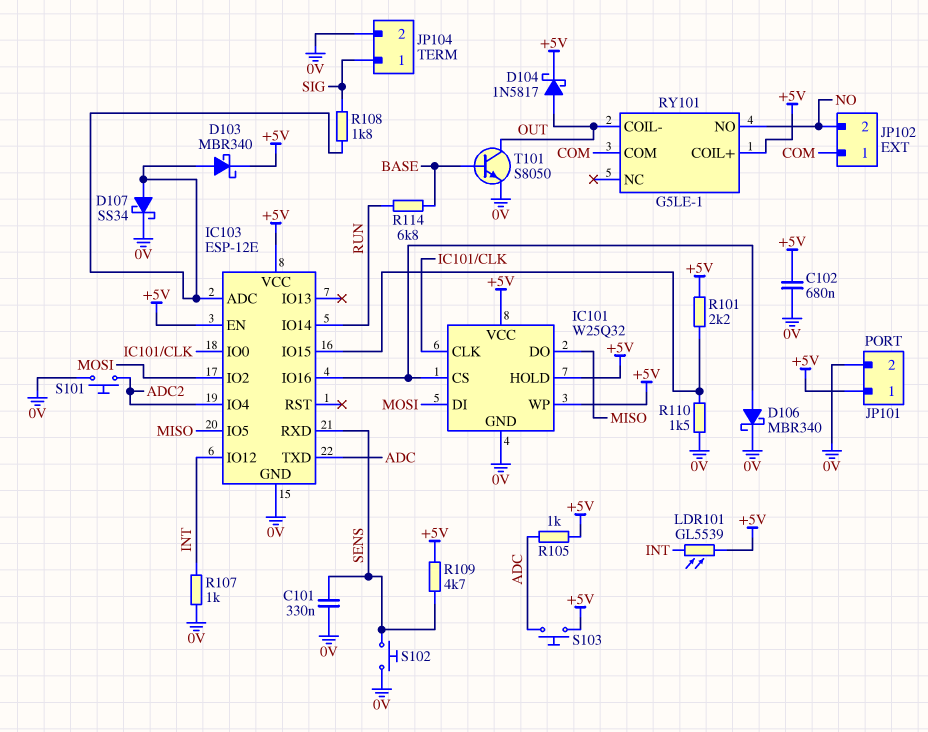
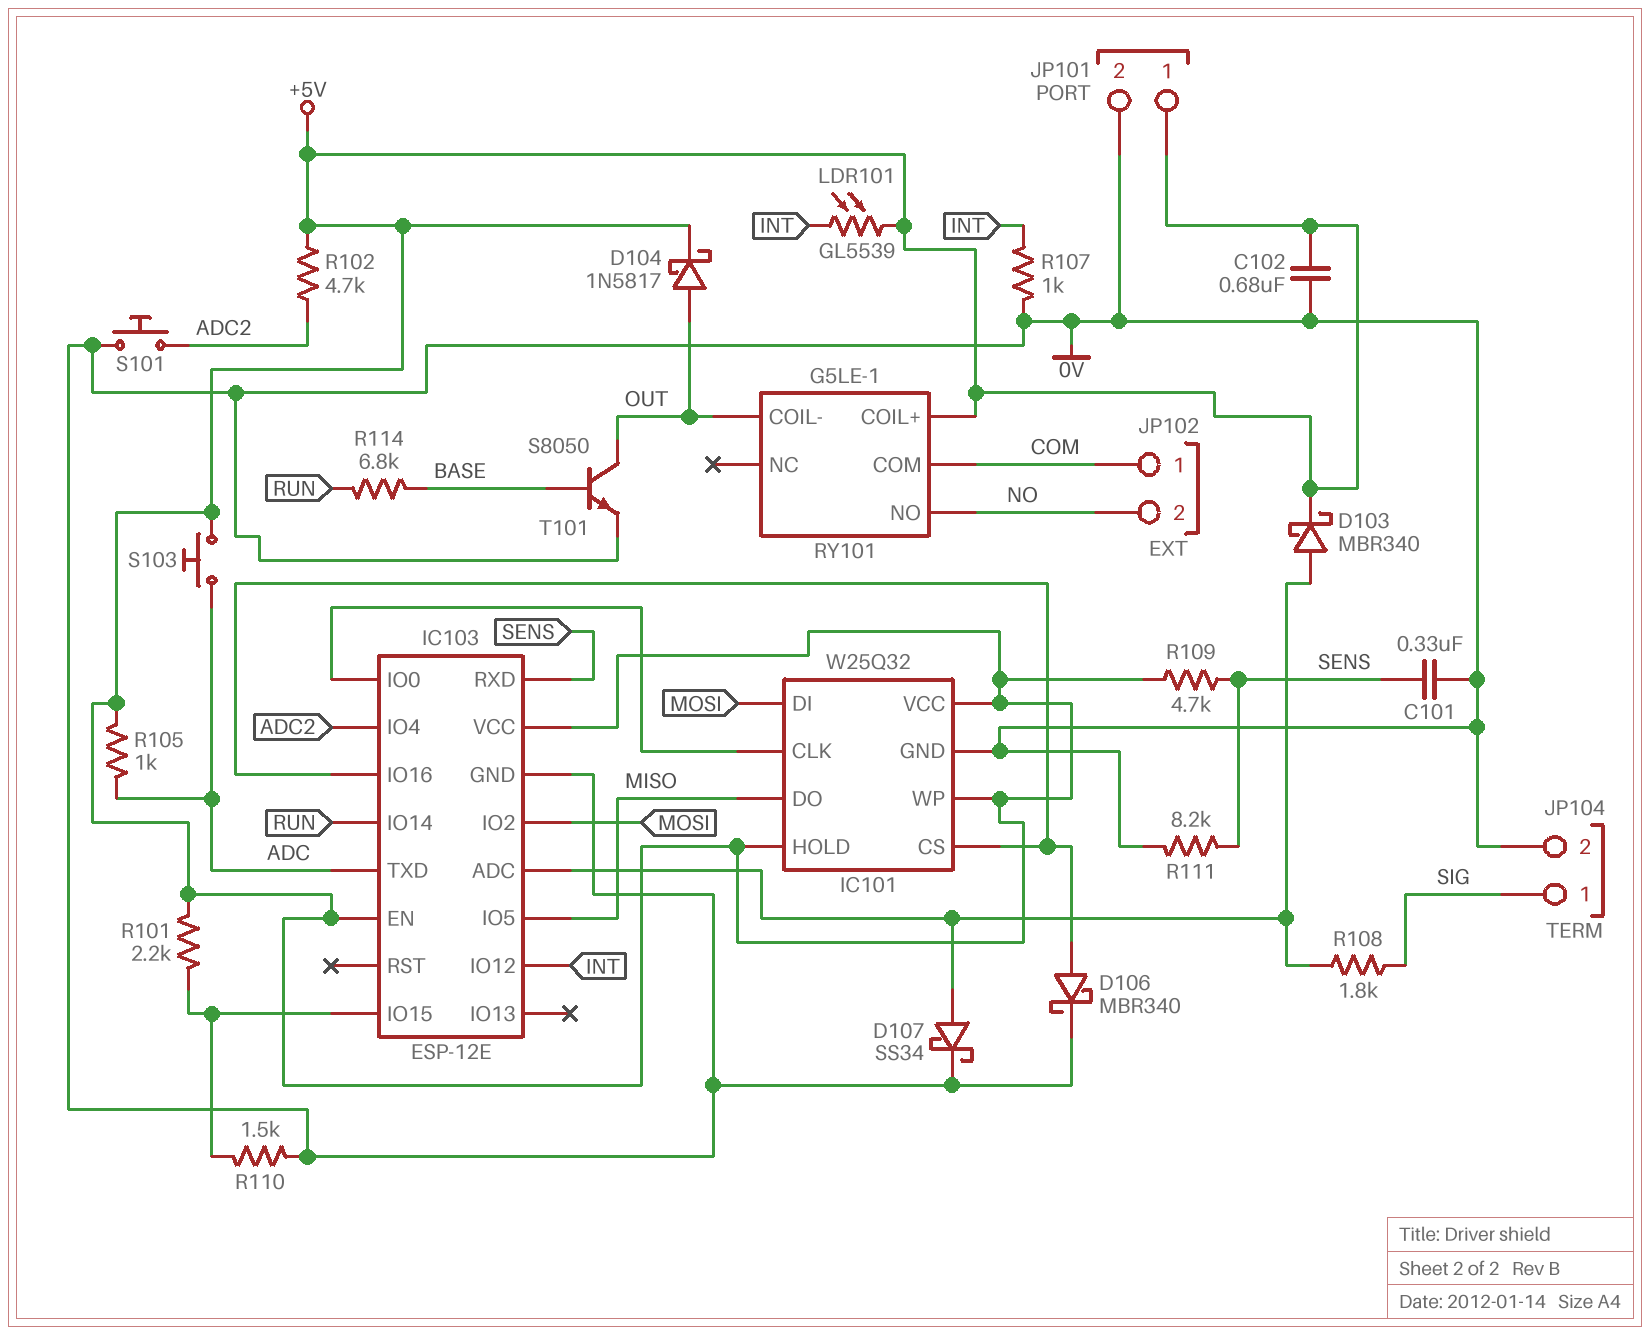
R102: none -> 4.7k (+5V, ADC2)
R111: none -> 8.2k (0V, SENS)
S102: button (0V, SENS) -> none

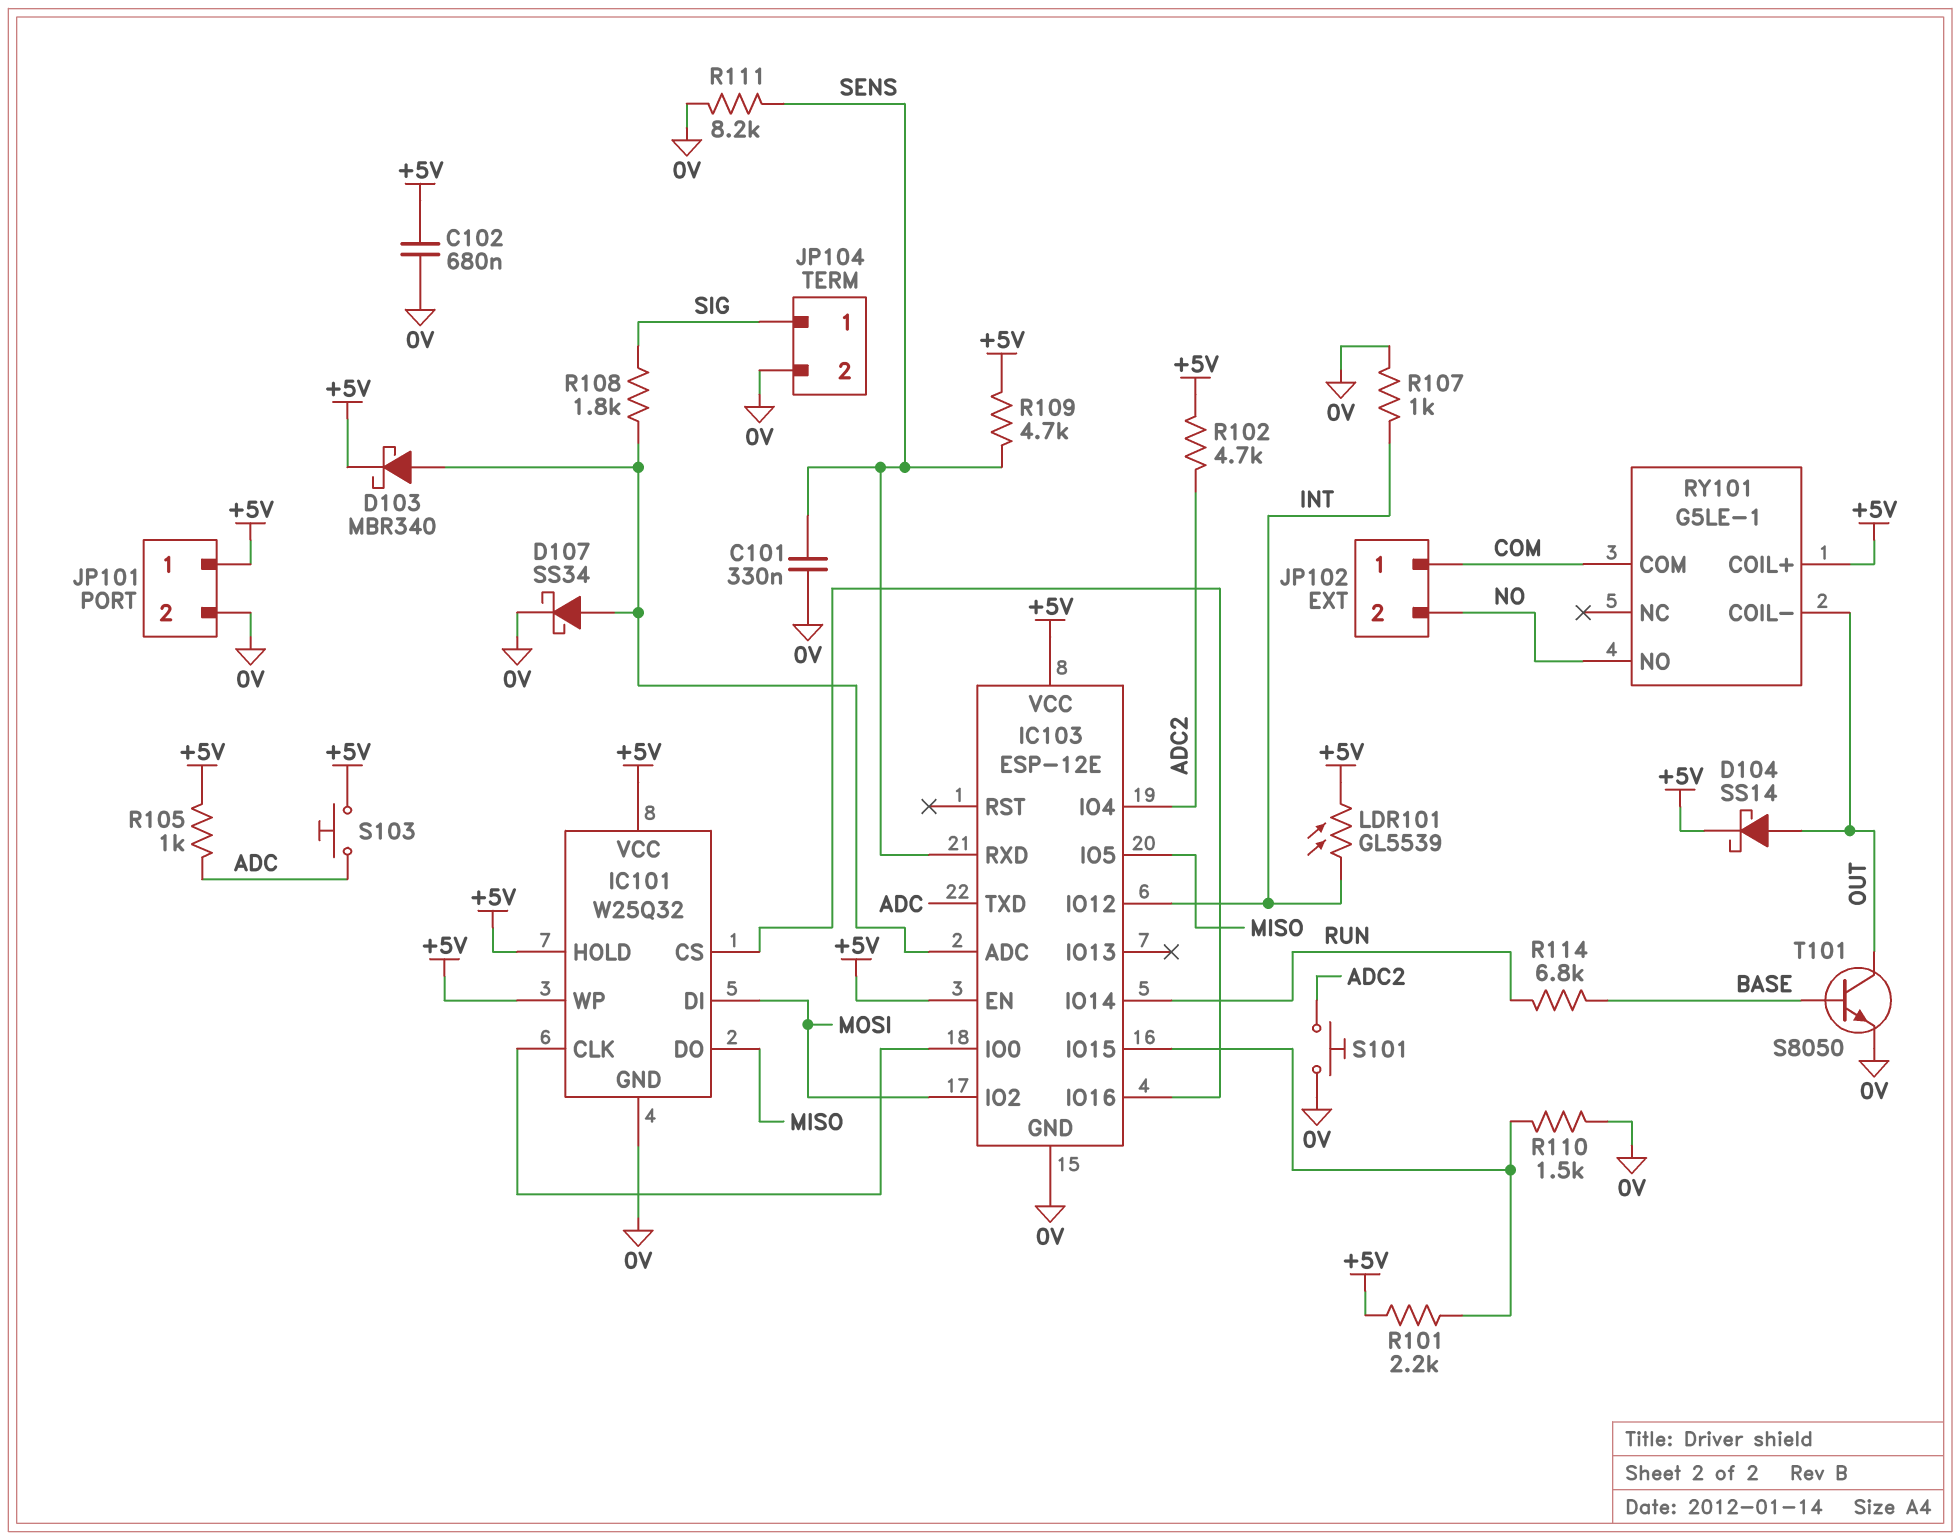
D104: schottky 1N5817 (A OUT, K +5V) -> schottky SS14 (A OUT, K +5V)
D106: schottky MBR340 (A IC101/CS, K 0V) -> none

